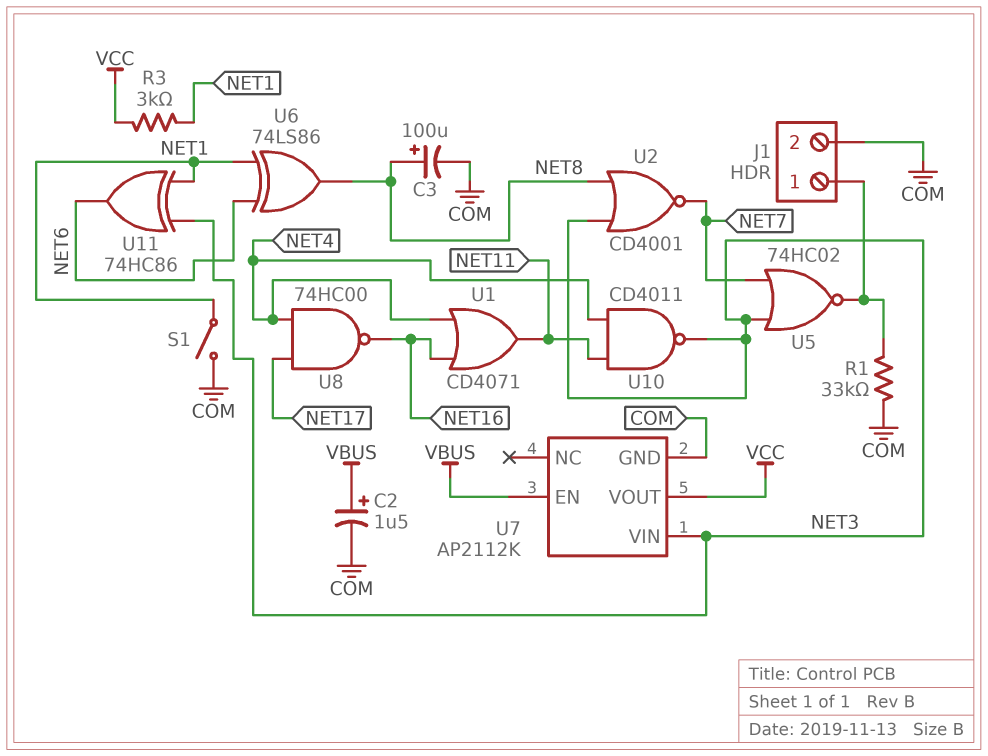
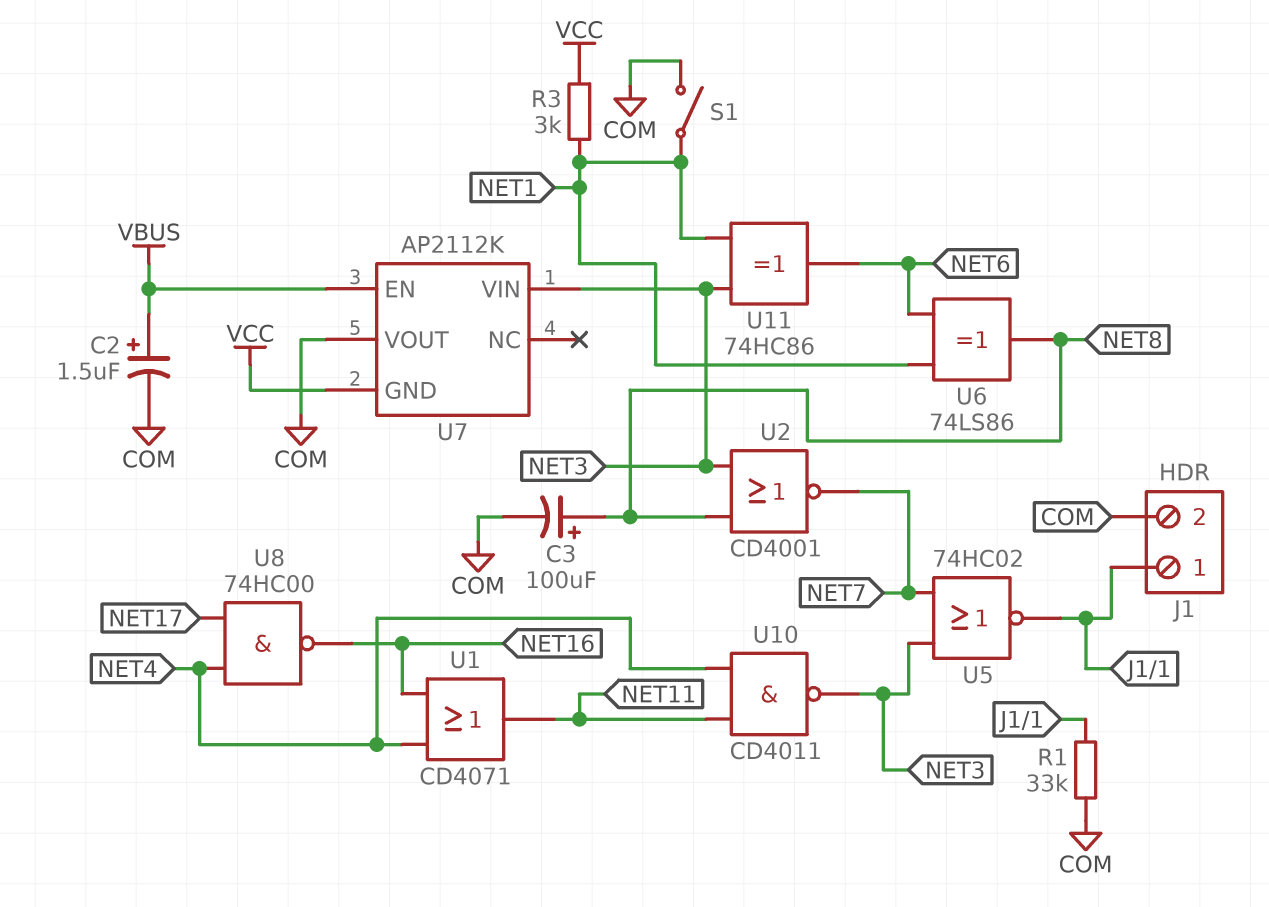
U7 pin GND: COM -> VCC
U7 pin VOUT: VCC -> COM

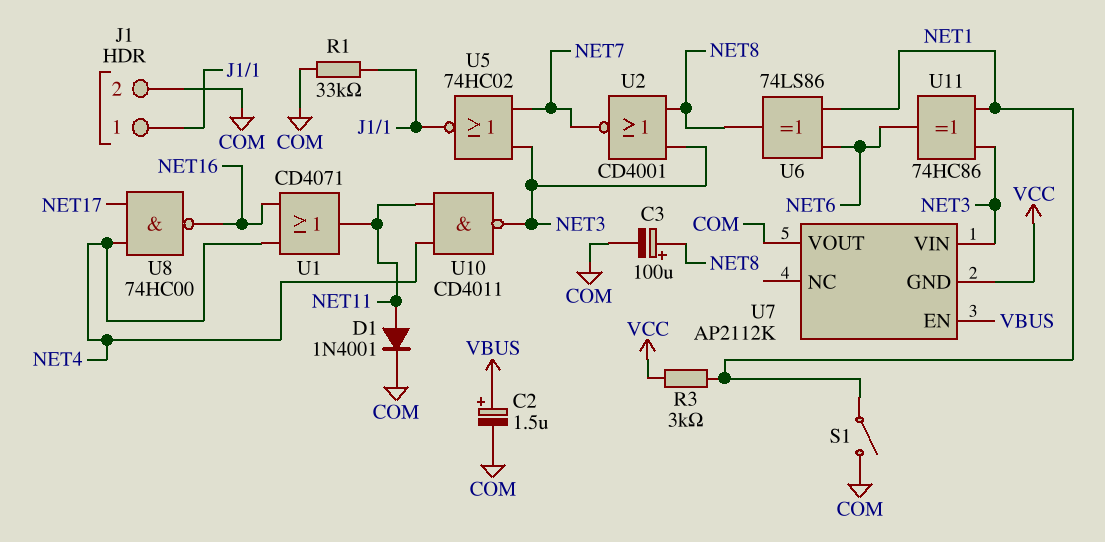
D1: none -> diode 1N4001 (A NET11, K COM)

